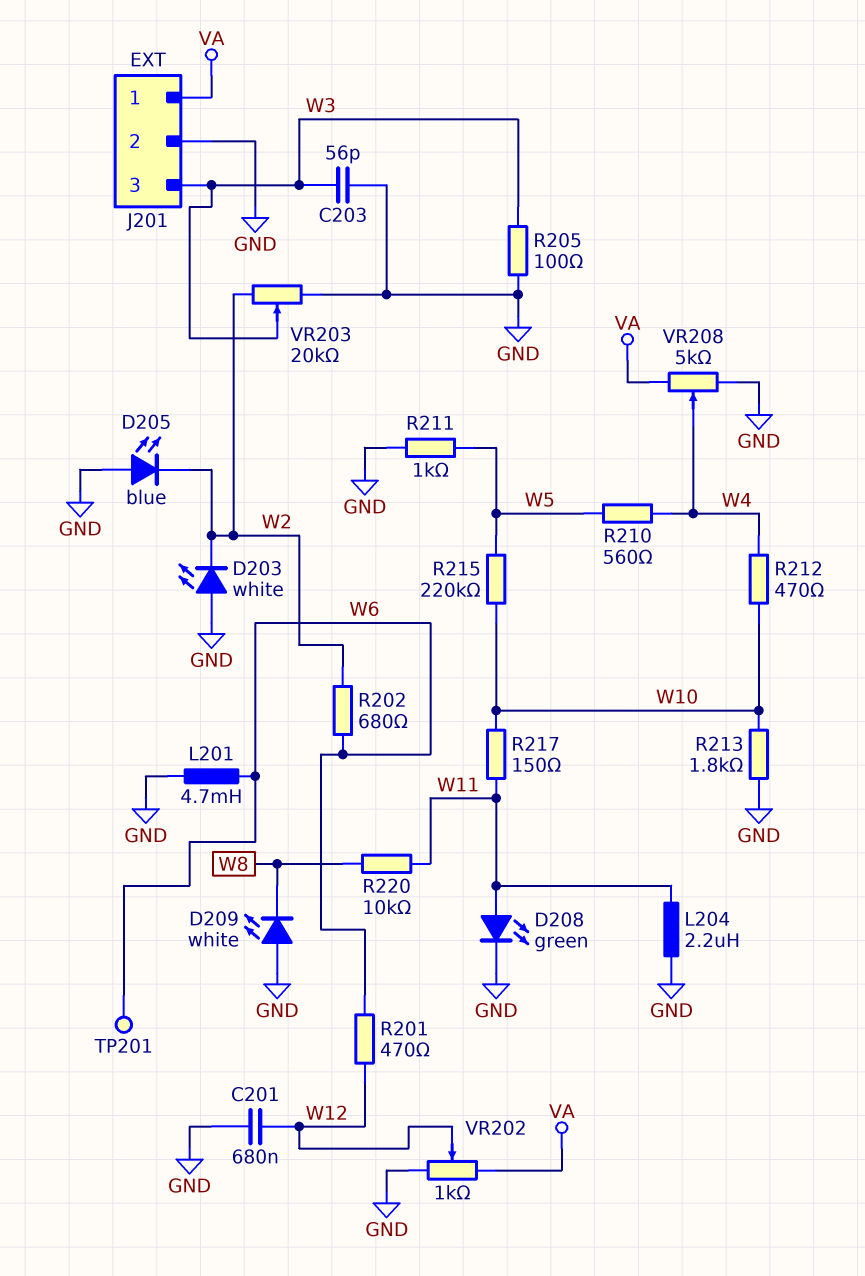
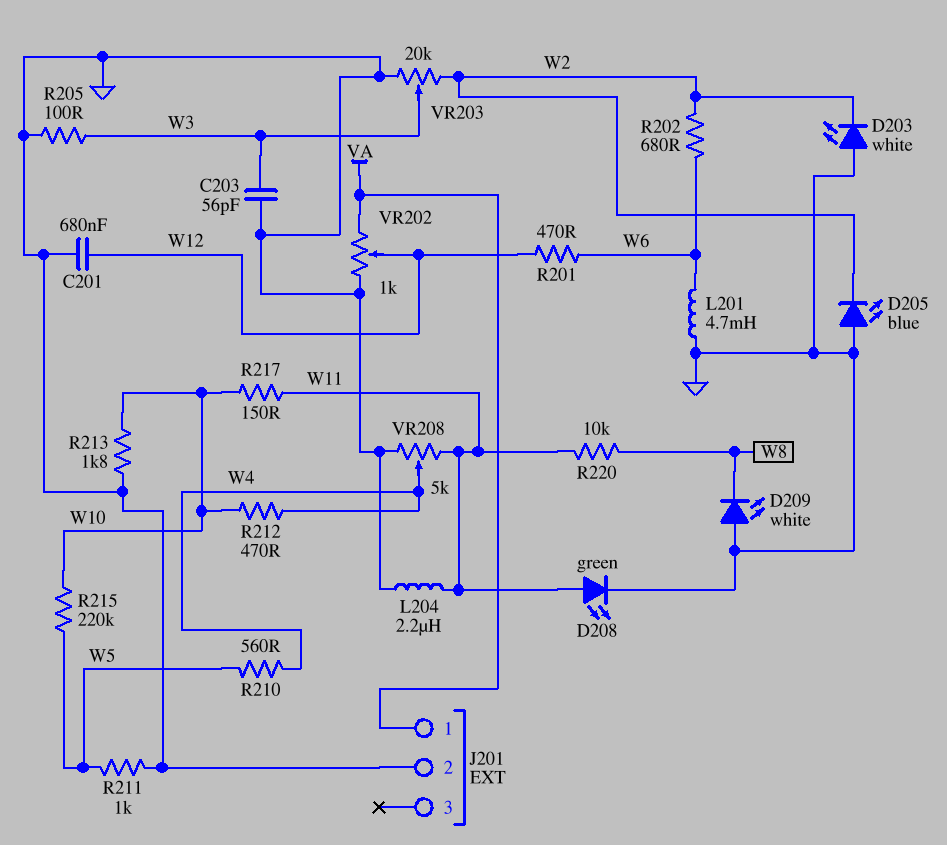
J201 pin 3: W3 -> none
TP201: test point (W6) -> none
VR208: 5k (GND, VA, wiper W4) -> 5k (GND, W11, wiper W4)

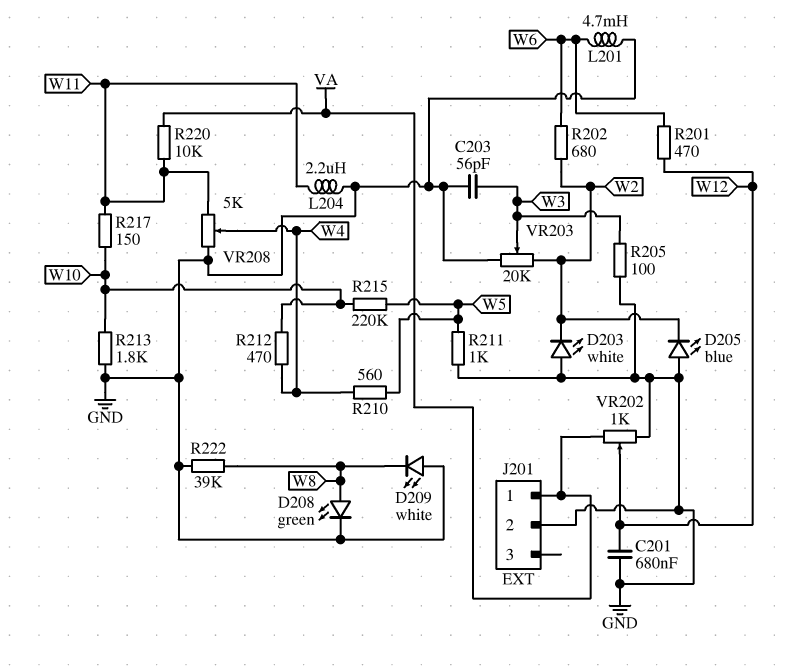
D208: LED green (A W11, K GND) -> LED green (A W8, K GND)
R220: 10k (W8, W11) -> 10k (VA, W11)
R222: none -> 39k (GND, W8)

